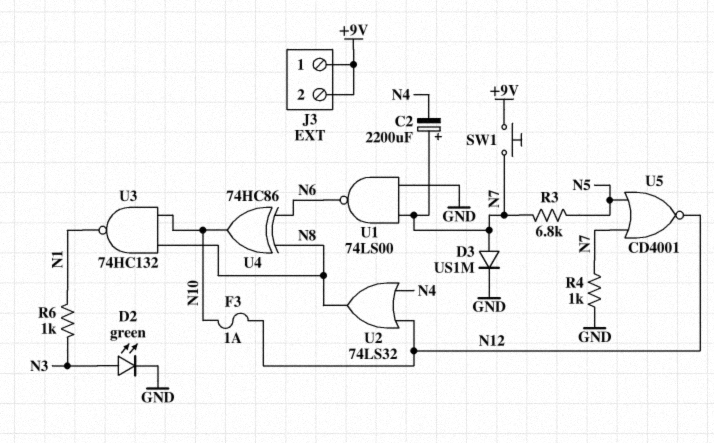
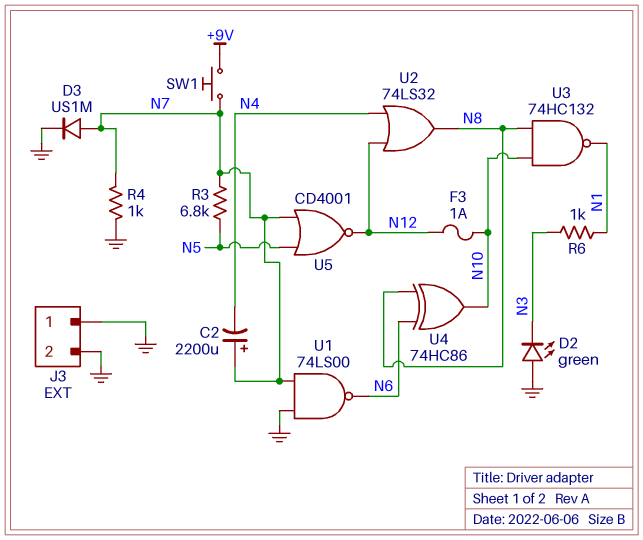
D2: LED green (A N3, K GND) -> LED green (A GND, K N3)
J3 pin 1: +9V -> GND
J3 pin 2: +9V -> GND

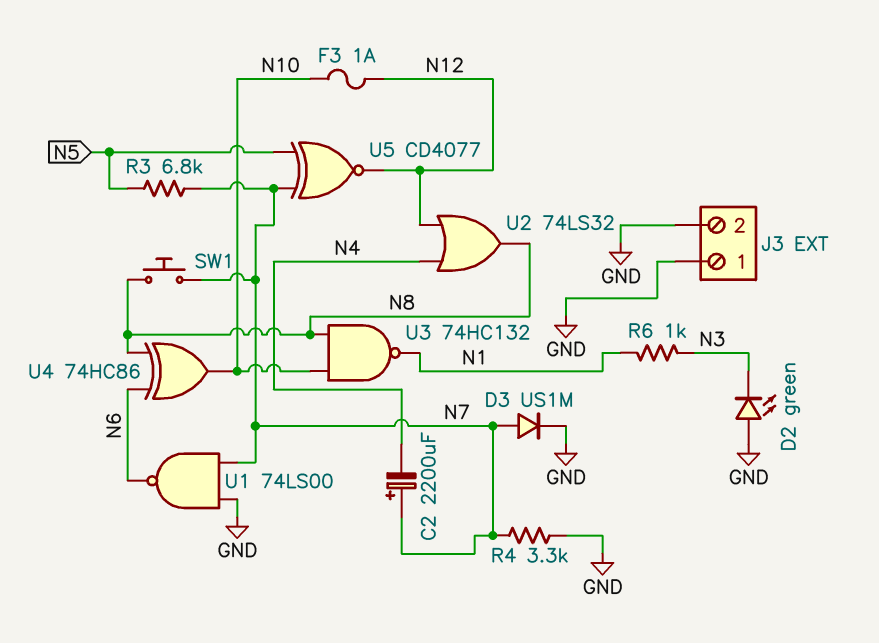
R4: 1k (GND, N7) -> 3.3k (GND, N7)
SW1: button (+9V, N7) -> button (N7, N8)
U5: NOR CD4001 (in N5, in N7, out N12) -> XNOR CD4077 (in N5, in N7, out N12)

